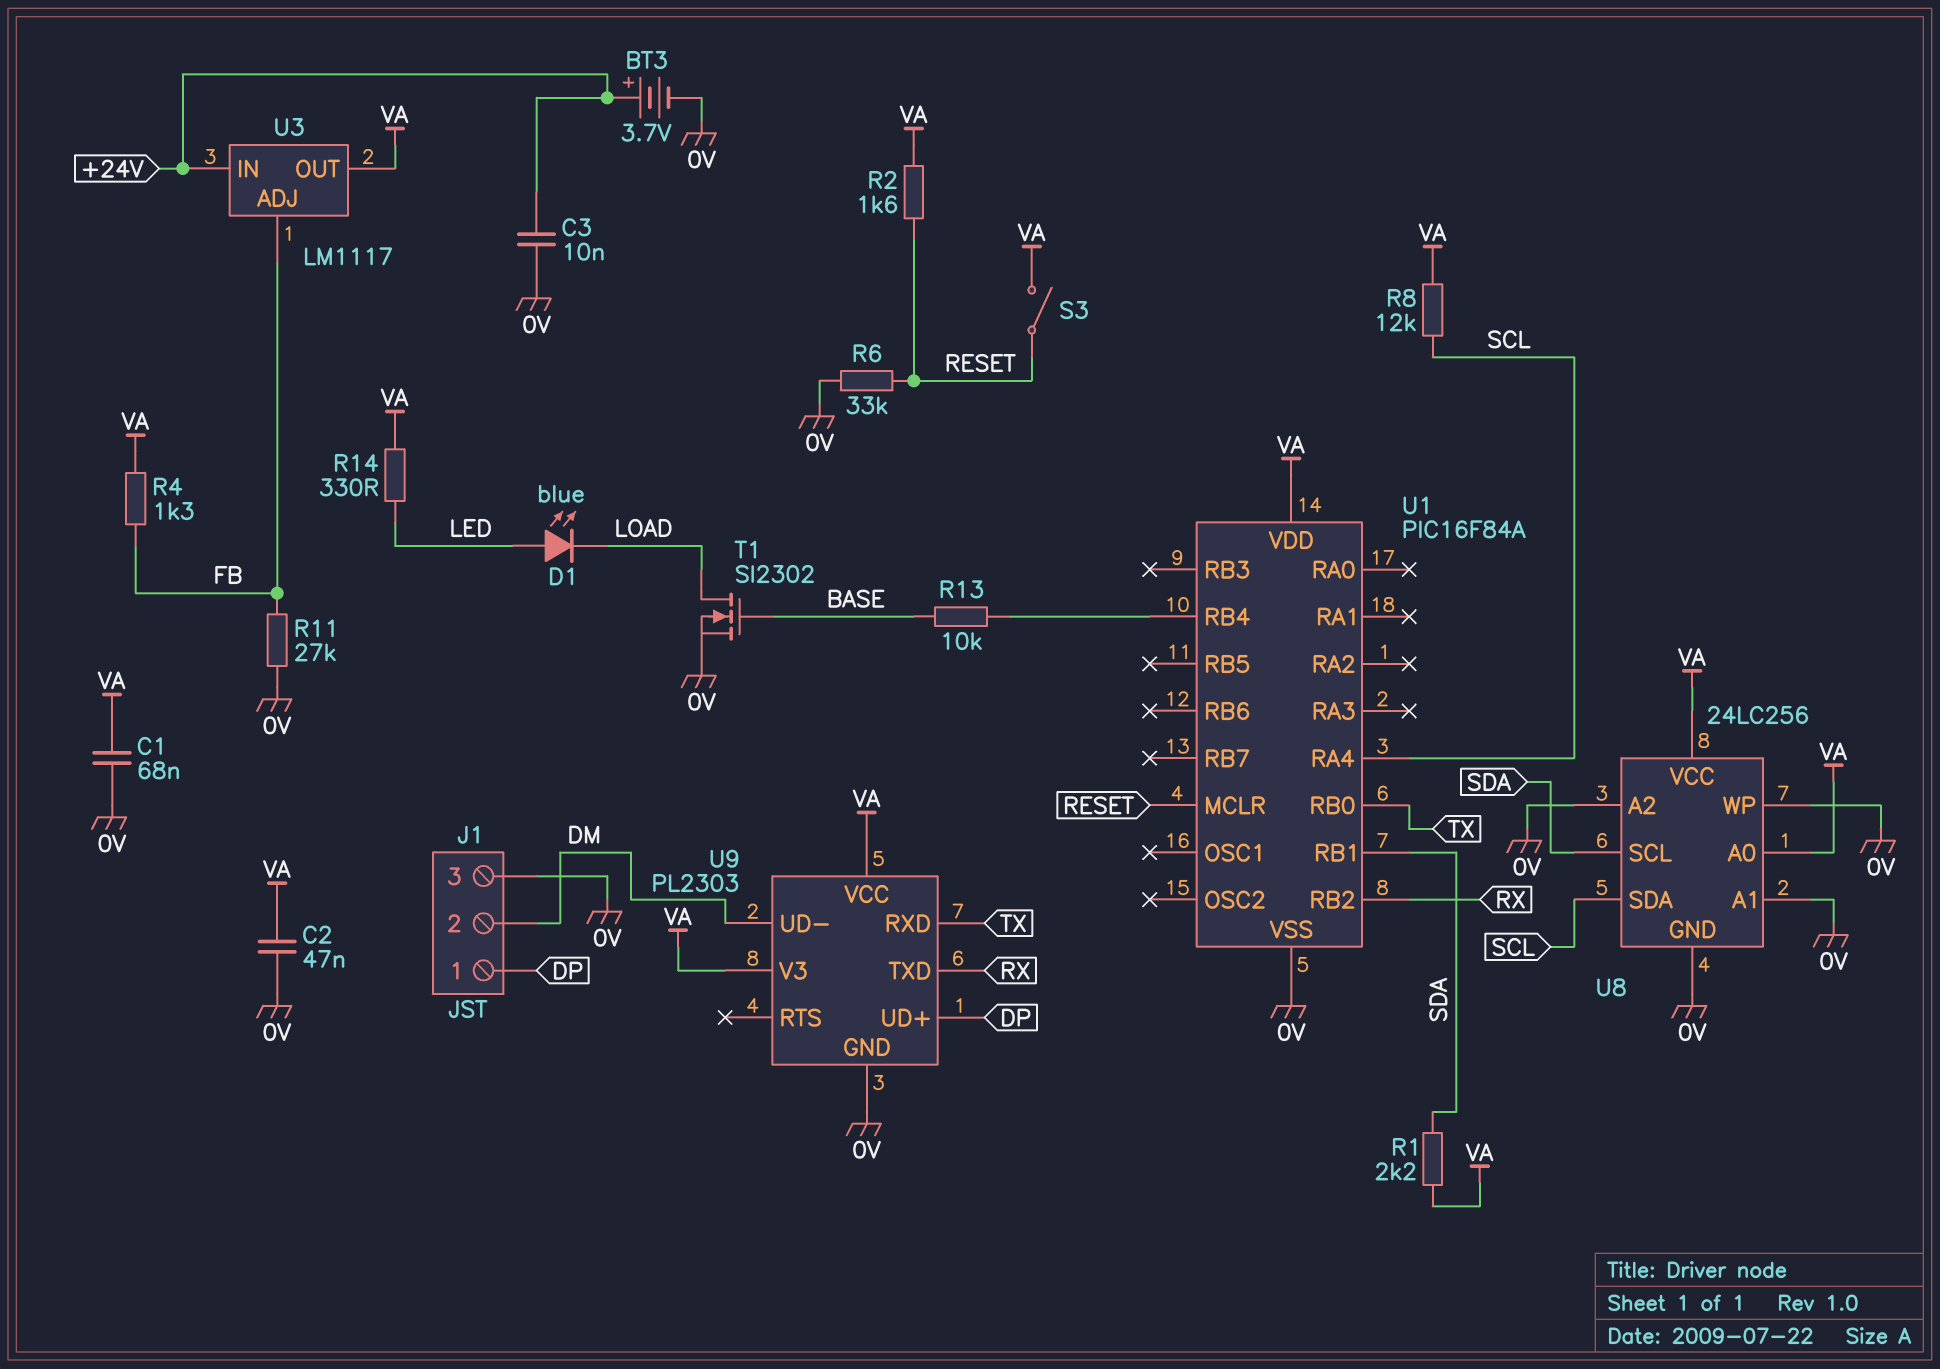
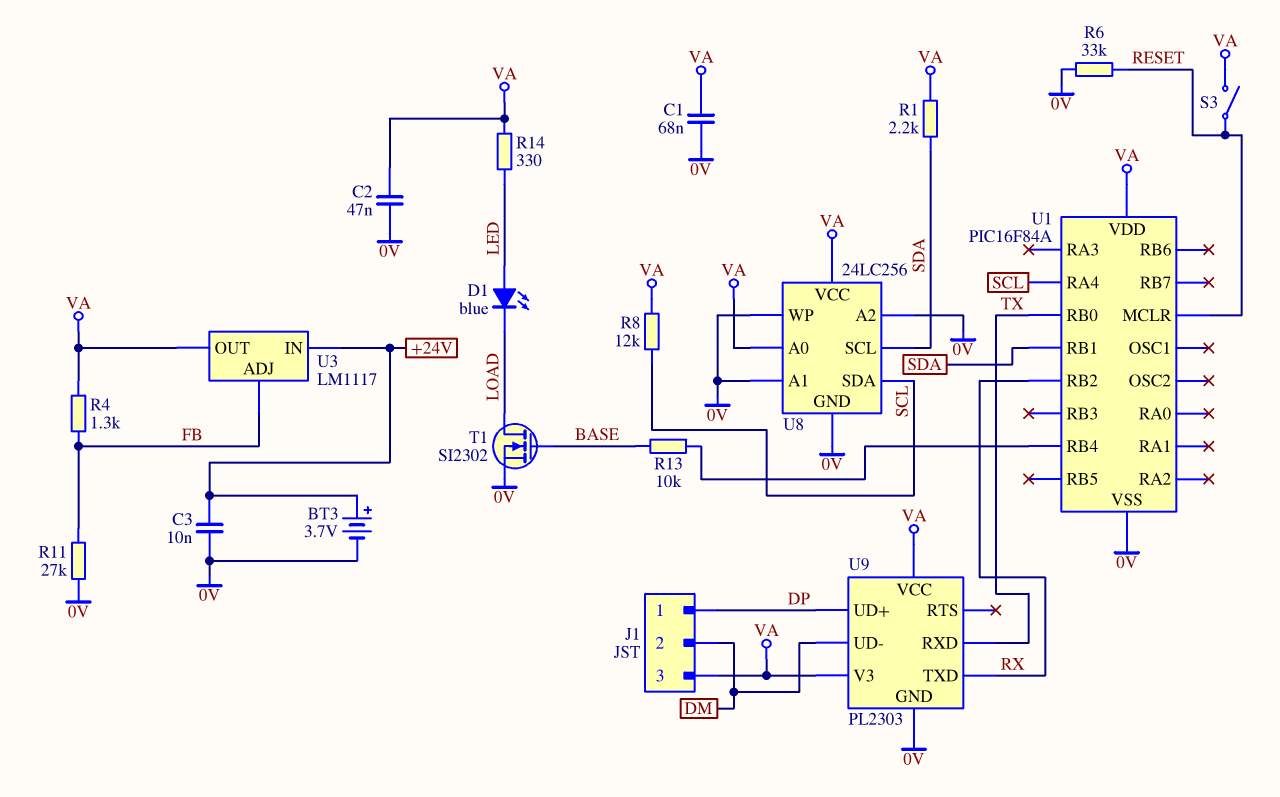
J1 pin 3: 0V -> VA
R2: 1.6k (RESET, VA) -> none

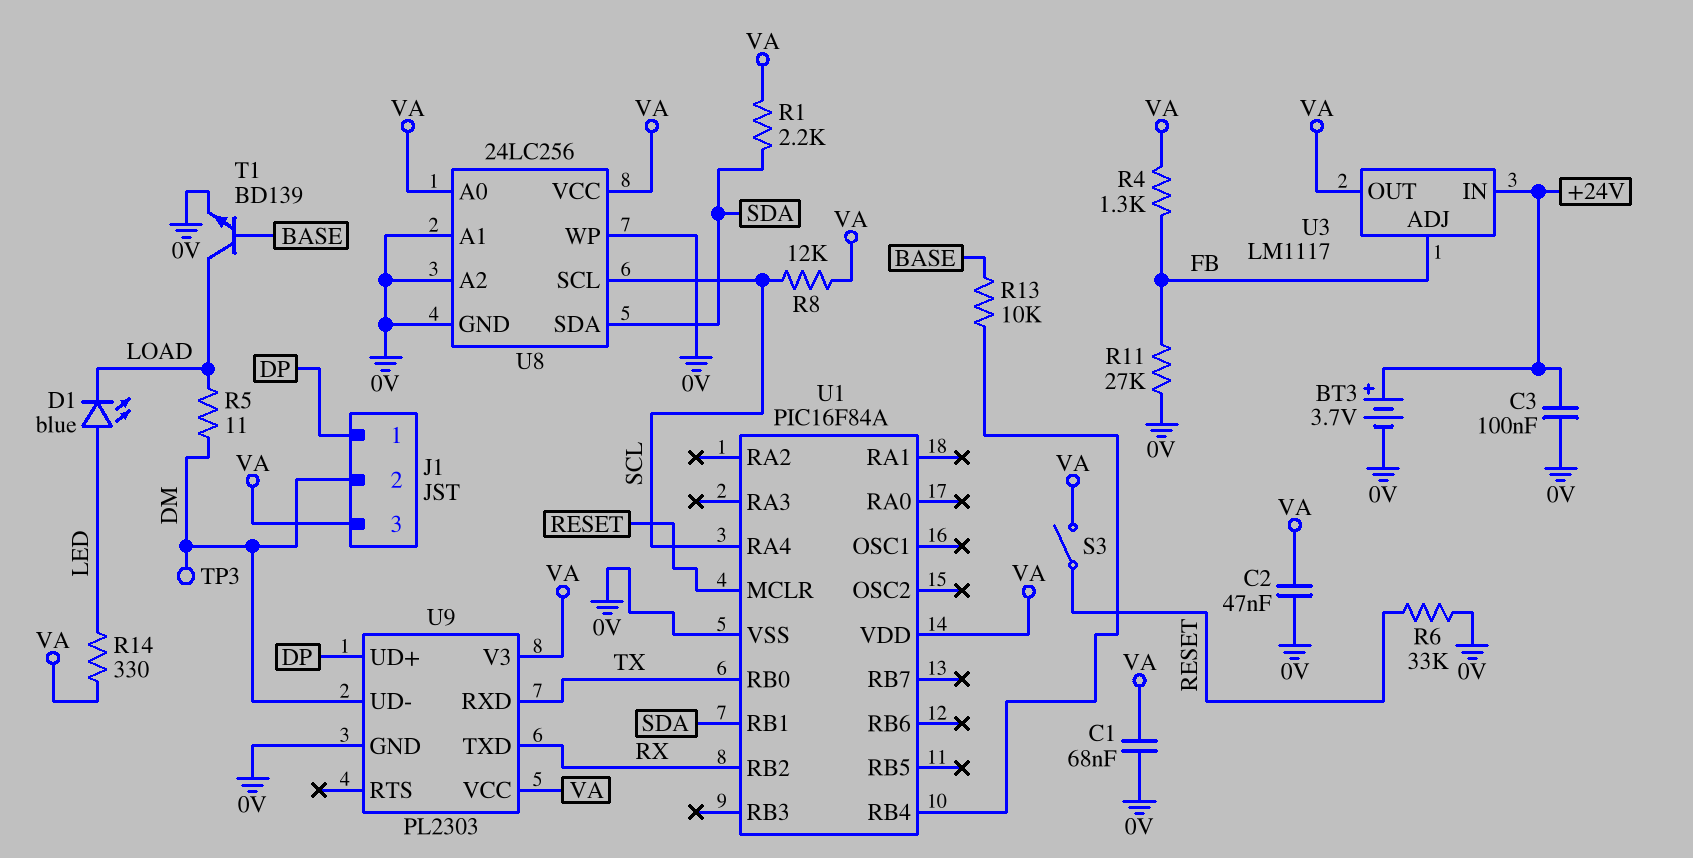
C3: 10nF (+24V, 0V) -> 100nF (+24V, 0V)
R5: none -> 11 (DM, LOAD)
T1: NMOS SI2302 (G BASE, D LOAD, S 0V) -> NPN BD139 (B BASE, C LOAD, E 0V)
TP3: none -> test point (DM)
U8 pin SCL: SDA -> SCL
U8 pin SDA: SCL -> SDA

